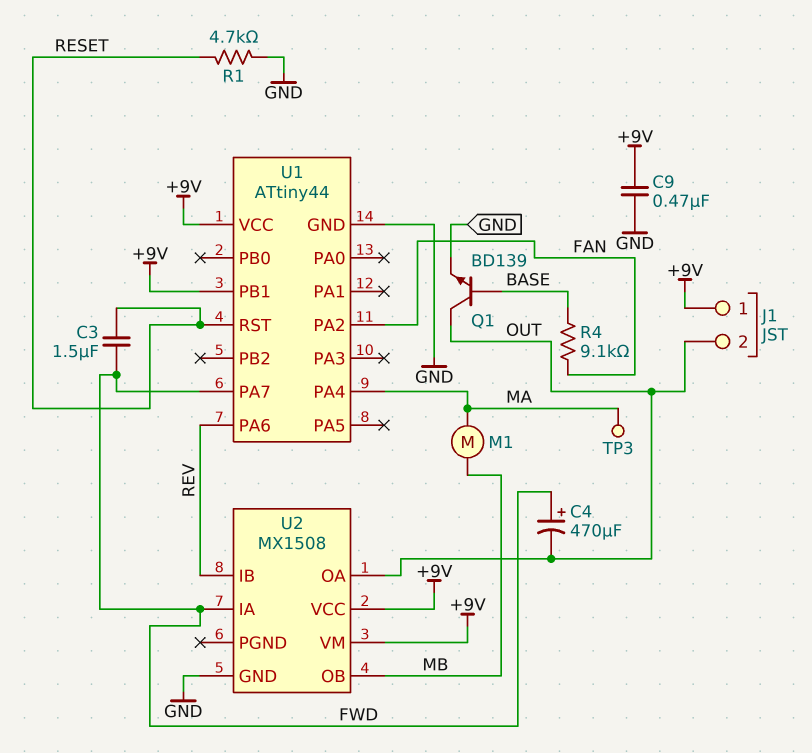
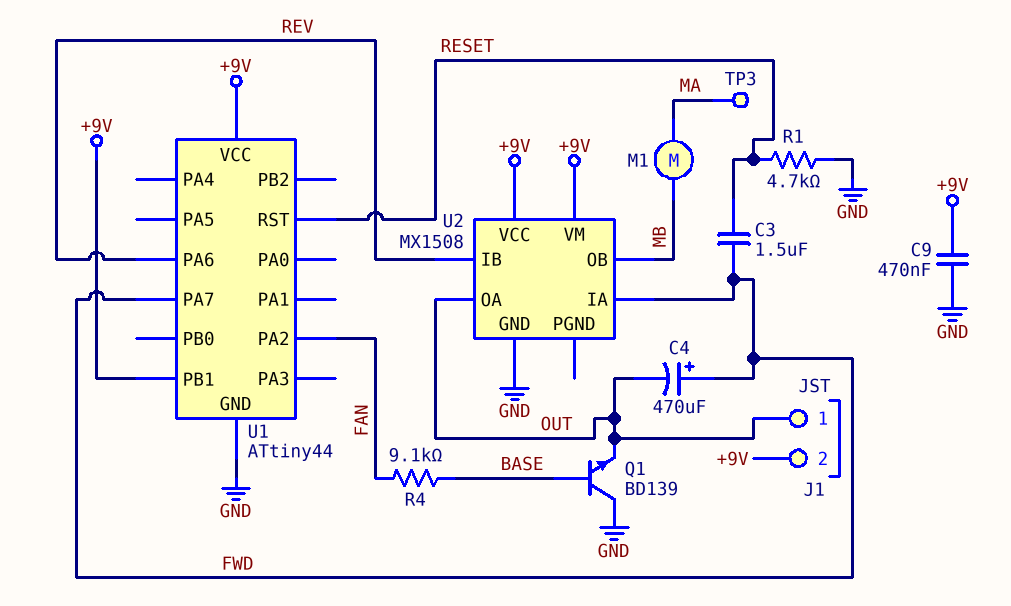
J1 pin 1: +9V -> OUT
J1 pin 2: OUT -> +9V
Q1: NPN BD139 (B BASE, C OUT, E GND) -> NPN BD139 (B BASE, C GND, E OUT)
U1 pin PA4: MA -> none

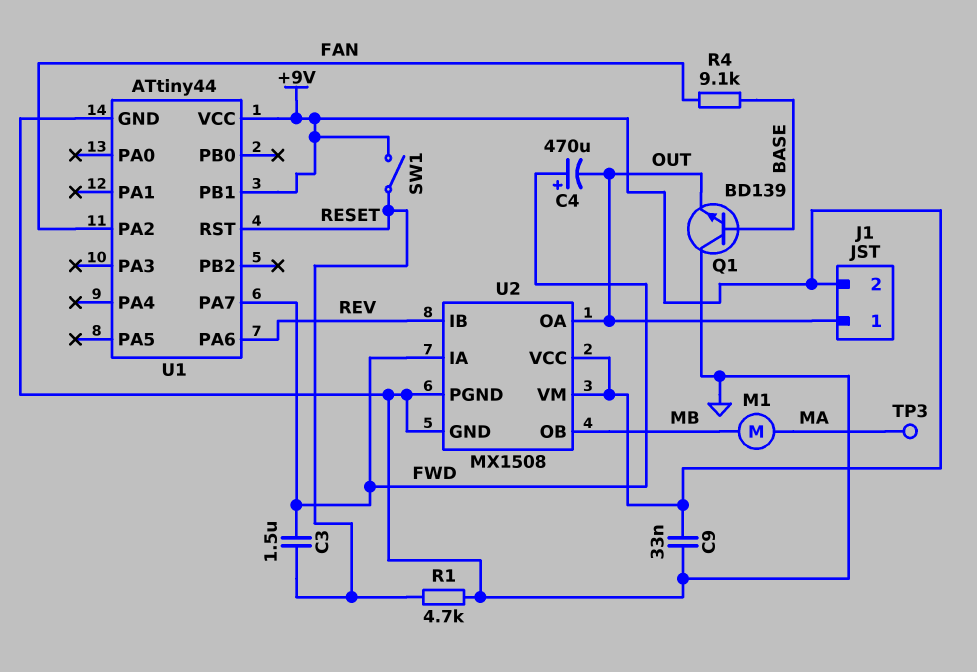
C9: 470nF (+9V, GND) -> 33nF (+9V, GND)
SW1: none -> switch (+9V, RESET)
U2 pin PGND: none -> GND

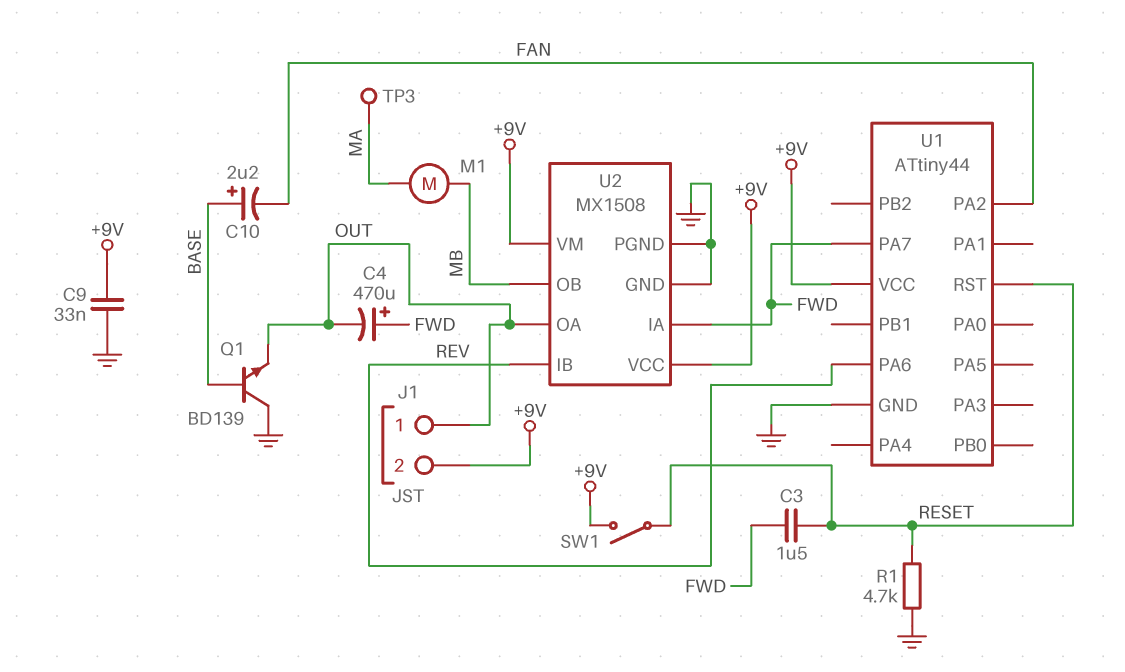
C10: none -> 2.2uF (plus BASE, minus FAN)
R4: 9.1k (BASE, FAN) -> none
U1 pin PB1: +9V -> none

